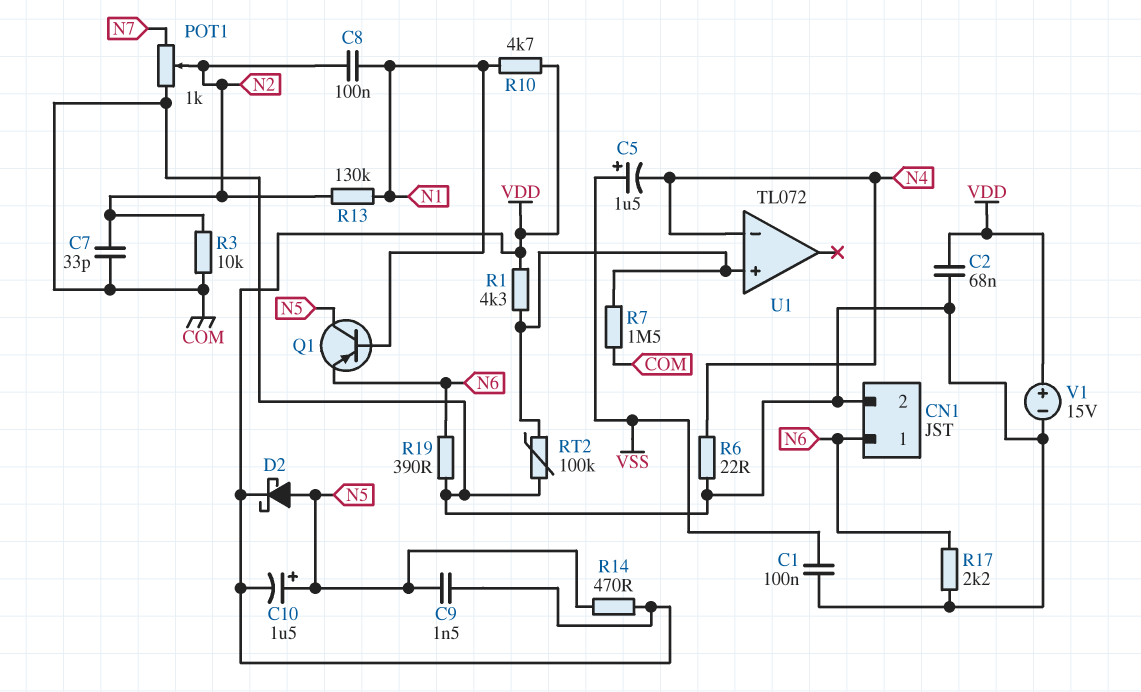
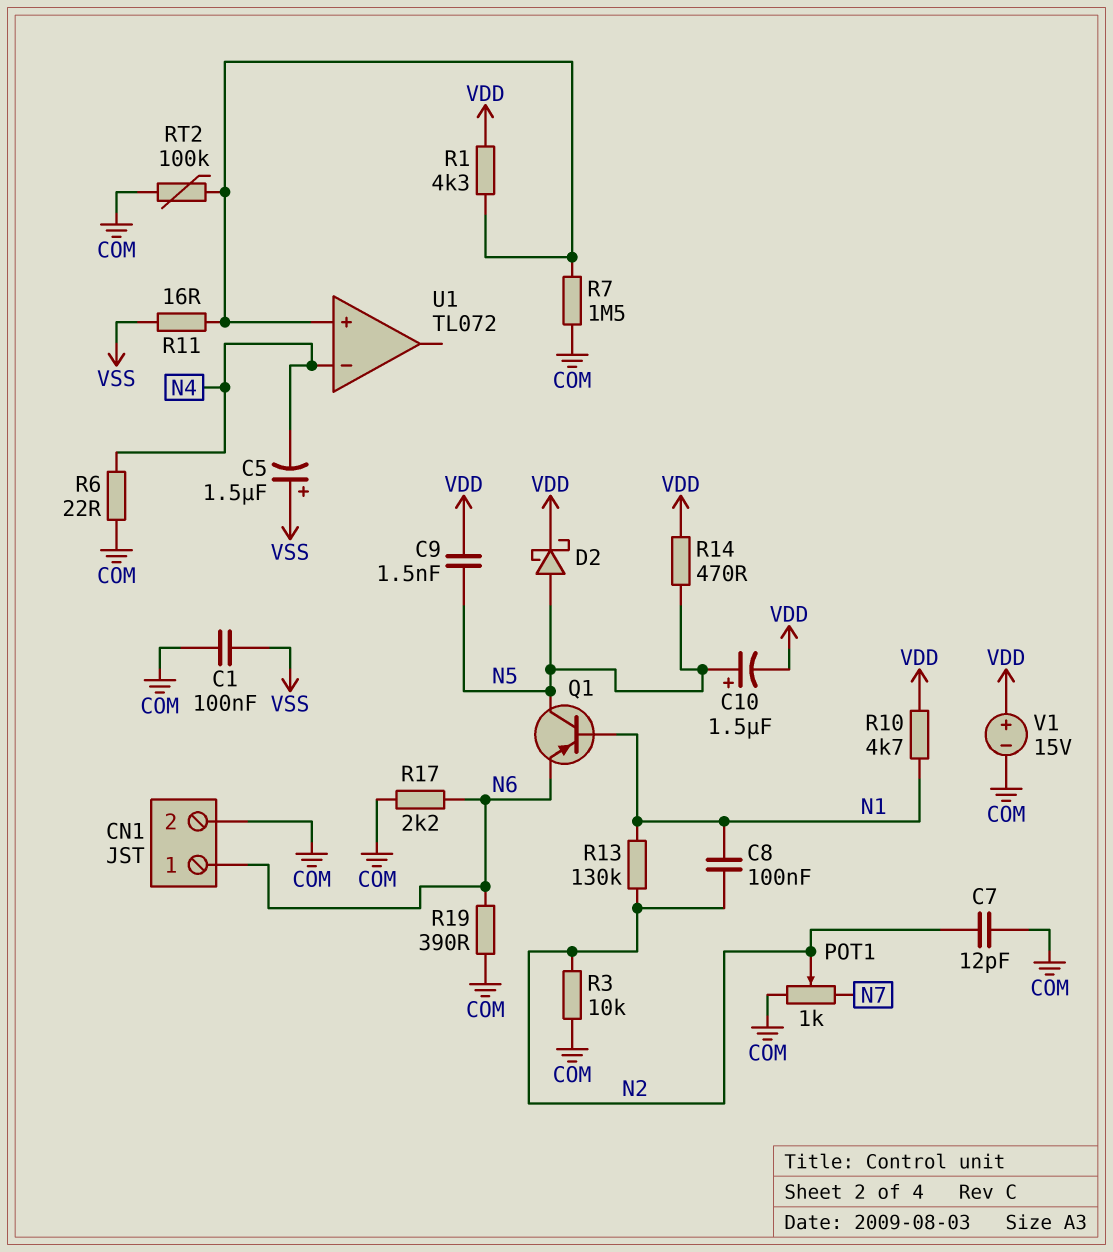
C2: 68nF (COM, VDD) -> none
C7: 33pF (COM, N2) -> 12pF (COM, N2)
R11: none -> 16 (U1/in+, VSS)

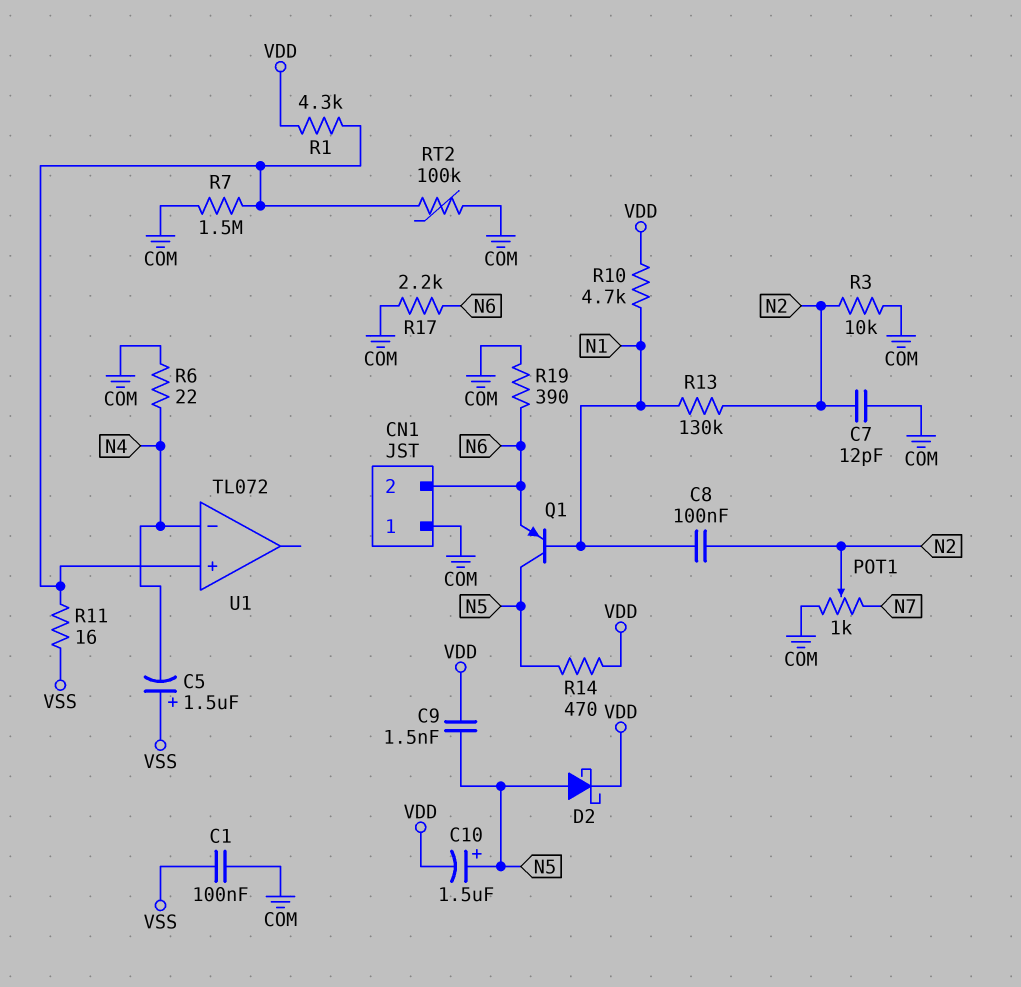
CN1 pin 1: N6 -> COM
CN1 pin 2: COM -> N6
V1: 15V (plus VDD, minus COM) -> none

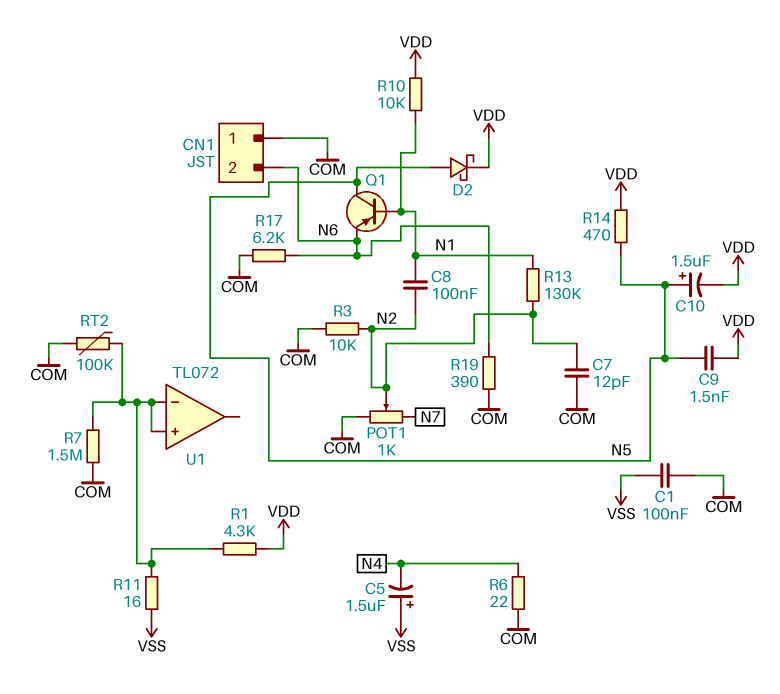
R10: 4.7k (N1, VDD) -> 10k (N1, VDD)
R17: 2.2k (COM, N6) -> 6.2k (COM, N6)
U1 pin in-: N4 -> U1/in+

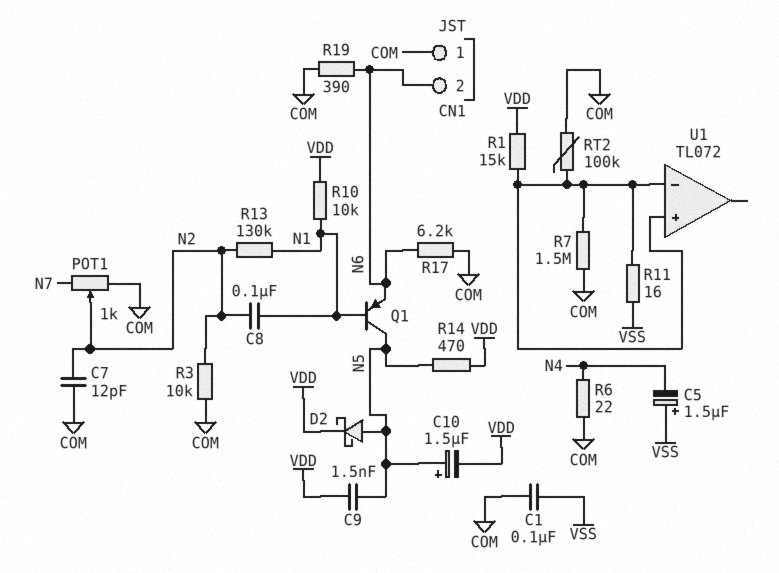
R1: 4.3k (U1/in+, VDD) -> 15k (U1/in+, VDD)

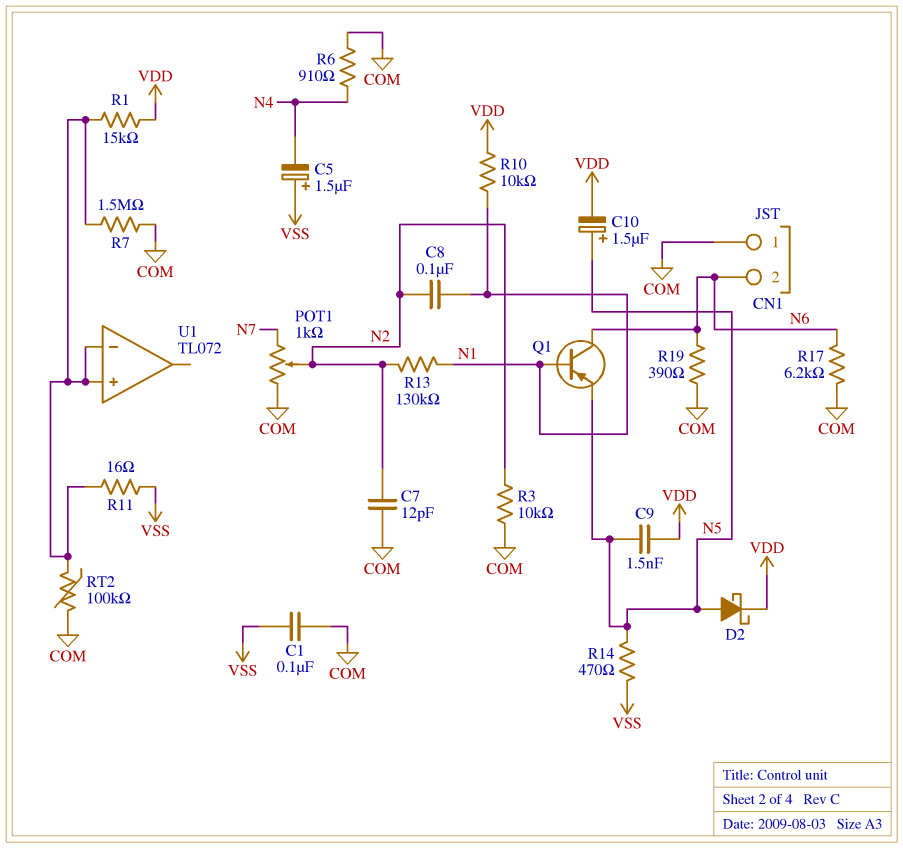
Q1: PNP (B N1, C N5, E N6) -> PNP (B N1, C N6, E N5)
R6: 22 (COM, N4) -> 910 (COM, N4)
R14: 470 (N5, VDD) -> 470 (N5, VSS)

